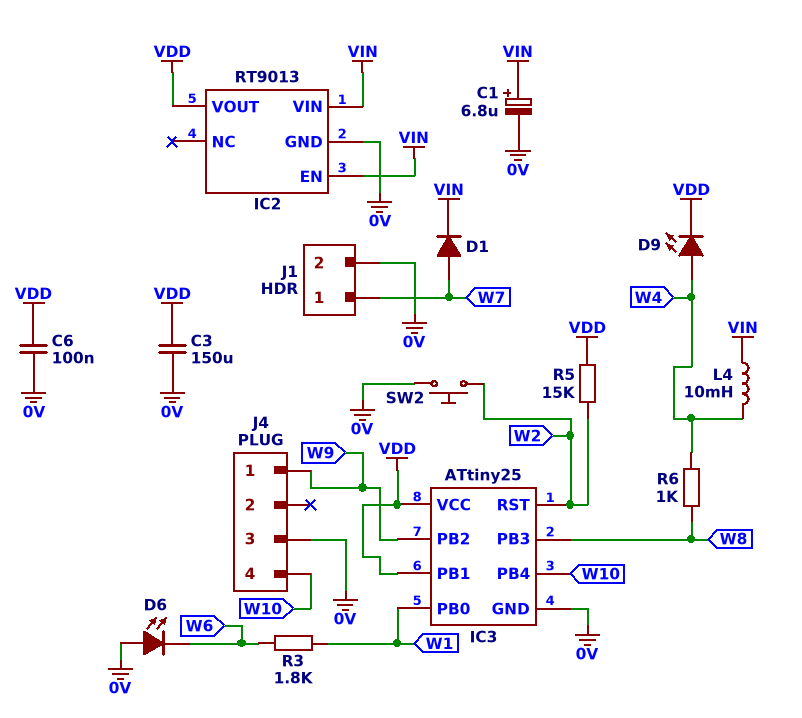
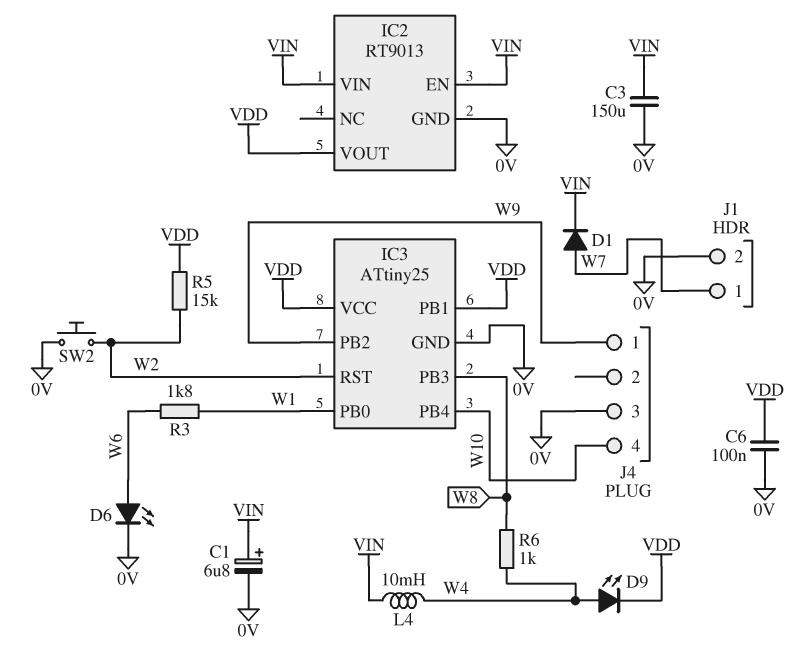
C3: 150uF (0V, VDD) -> 150uF (0V, VIN)
D6: LED (A 0V, K W6) -> LED (A W6, K 0V)

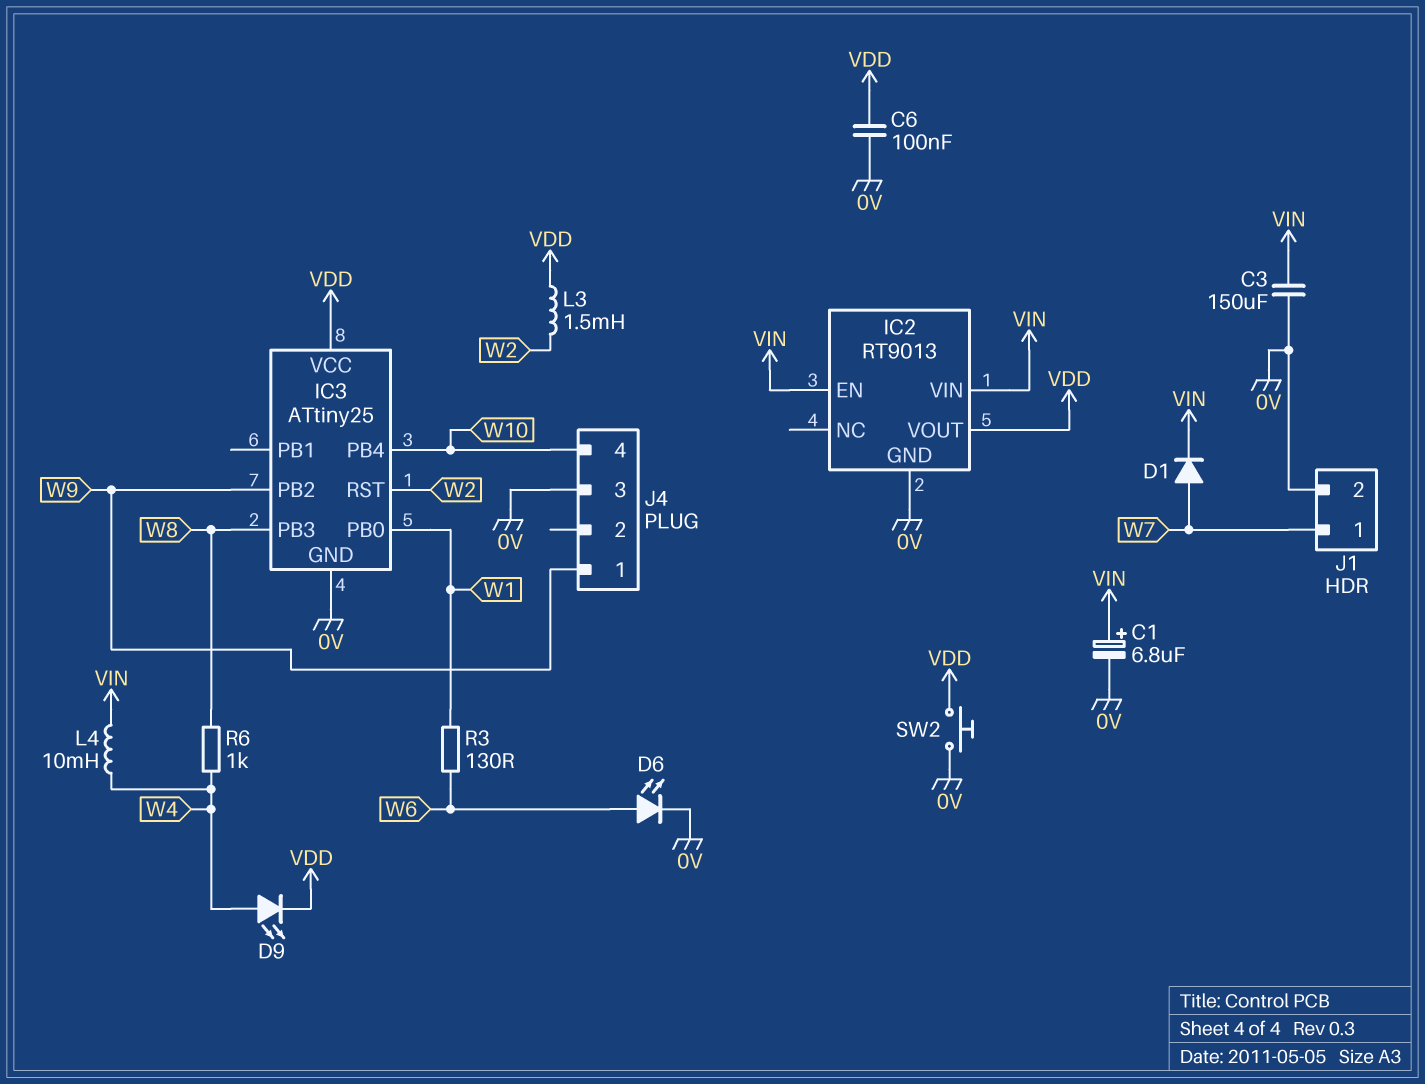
IC3 pin PB1: VDD -> none
L3: none -> 1.5mH (VDD, W2)
R3: 1.8k (W1, W6) -> 130 (W1, W6)
R5: 15k (VDD, W2) -> none
SW2: button (0V, W2) -> button (0V, VDD)

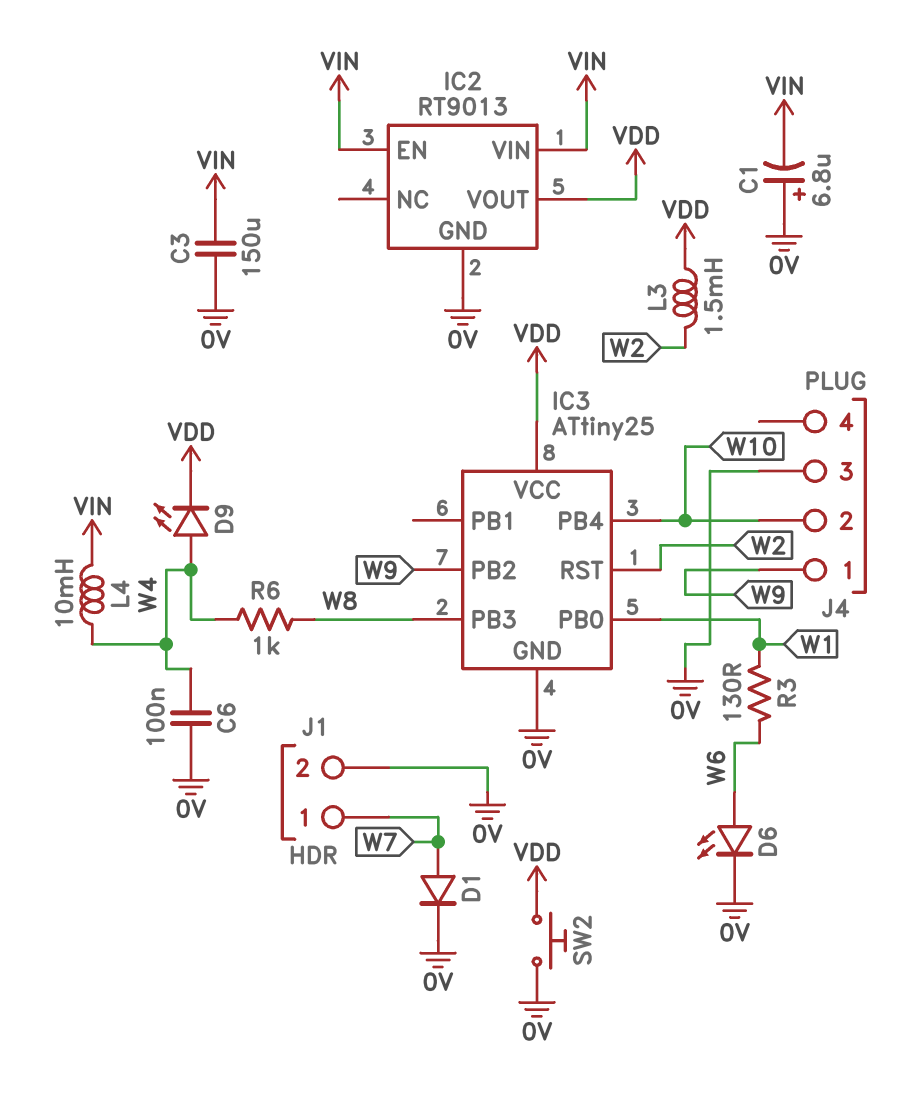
C1: 6.8uF (plus VIN, minus 0V) -> 6.8uF (plus 0V, minus VIN)
C6: 100nF (0V, VDD) -> 100nF (0V, W4)
D1: diode (A W7, K VIN) -> diode (A W7, K 0V)
J4 pin 2: none -> W10
J4 pin 4: W10 -> none

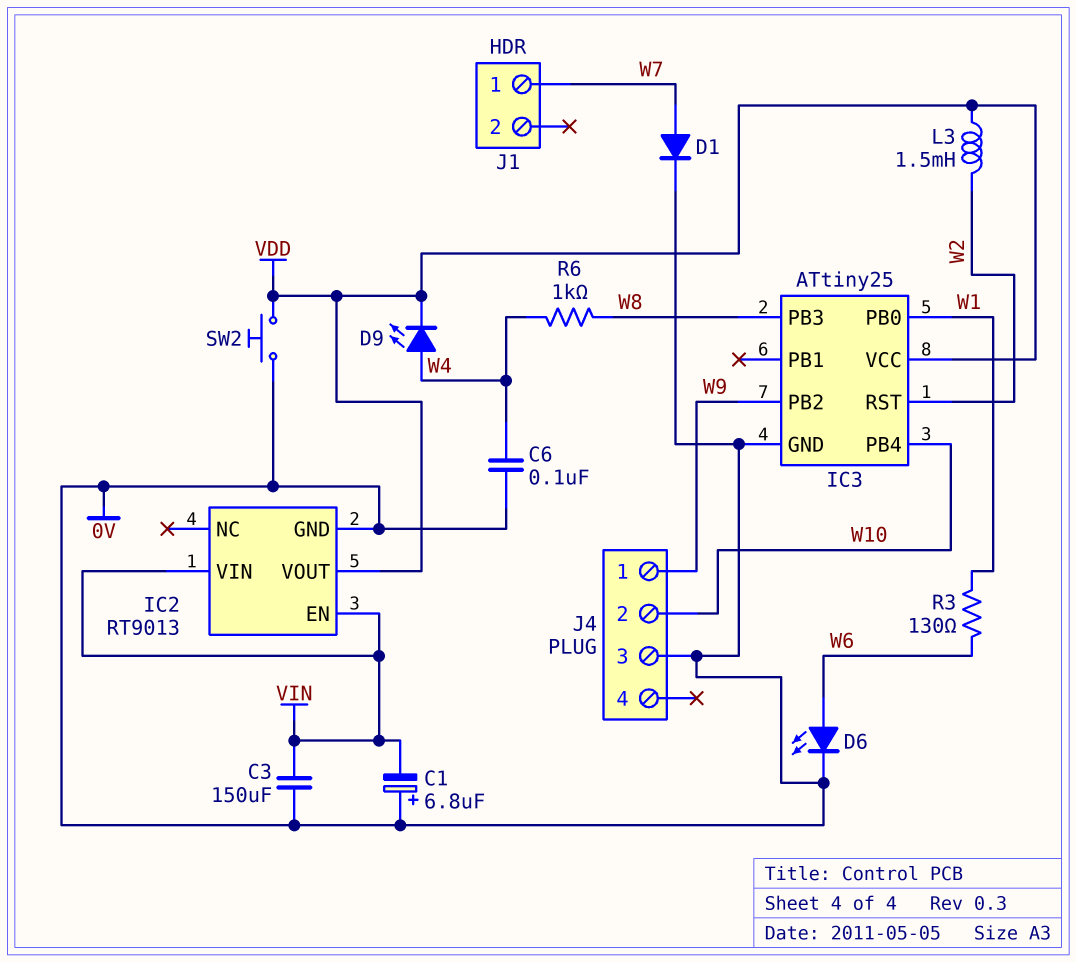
J1 pin 2: 0V -> none
L4: 10mH (VIN, W4) -> none

